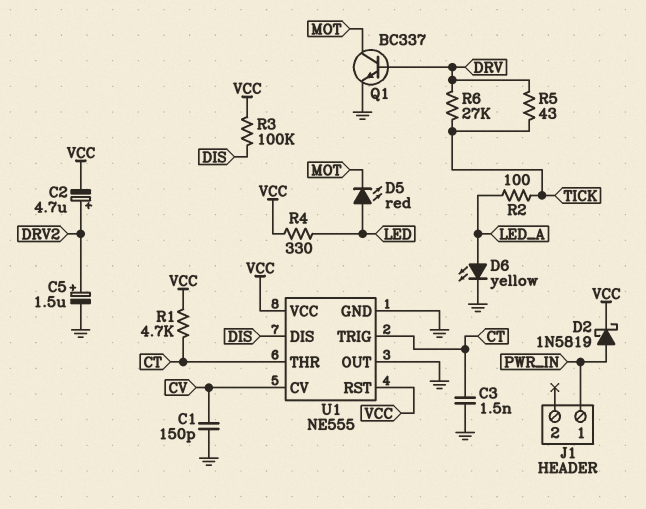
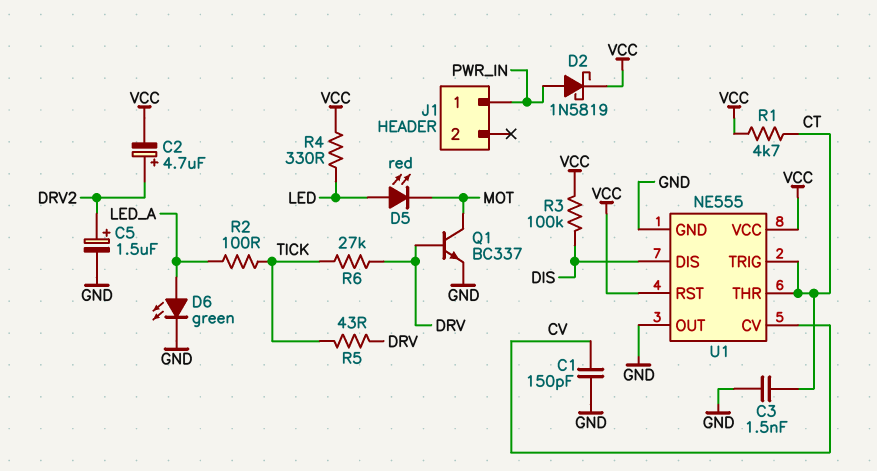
D6: LED yellow (A LED_A, K GND) -> LED green (A LED_A, K GND)

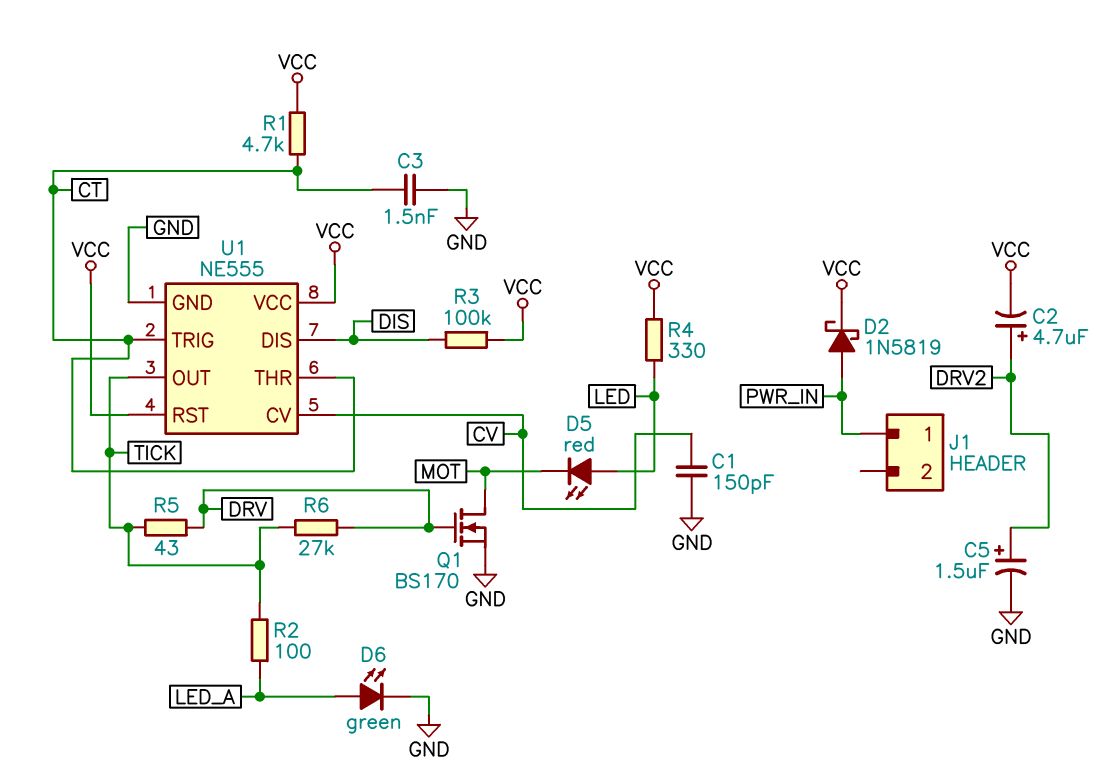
Q1: NPN BC337 (B DRV, C MOT, E GND) -> NMOS BS170 (G DRV, D MOT, S GND)
U1 pin OUT: GND -> TICK

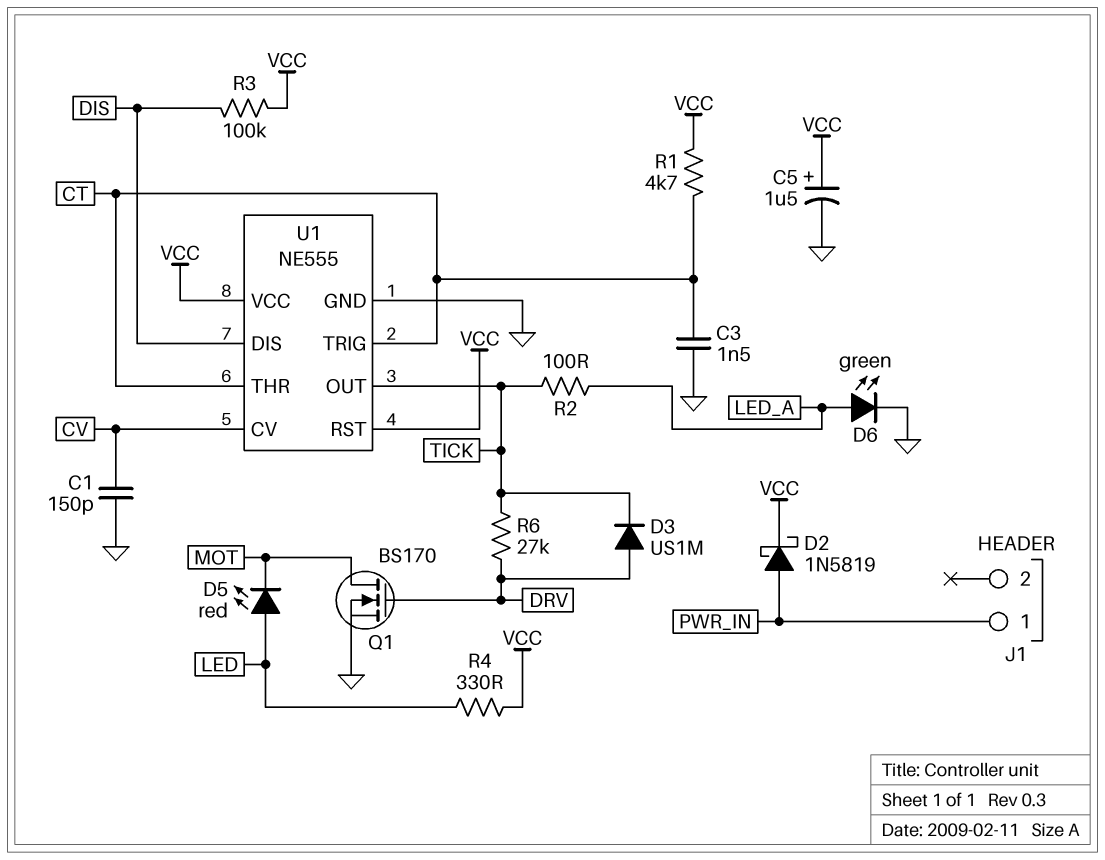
C2: 4.7uF (plus DRV2, minus VCC) -> none
C5: 1.5uF (plus DRV2, minus GND) -> 1.5uF (plus VCC, minus GND)
D3: none -> diode US1M (A DRV, K TICK)
R5: 43 (DRV, TICK) -> none

